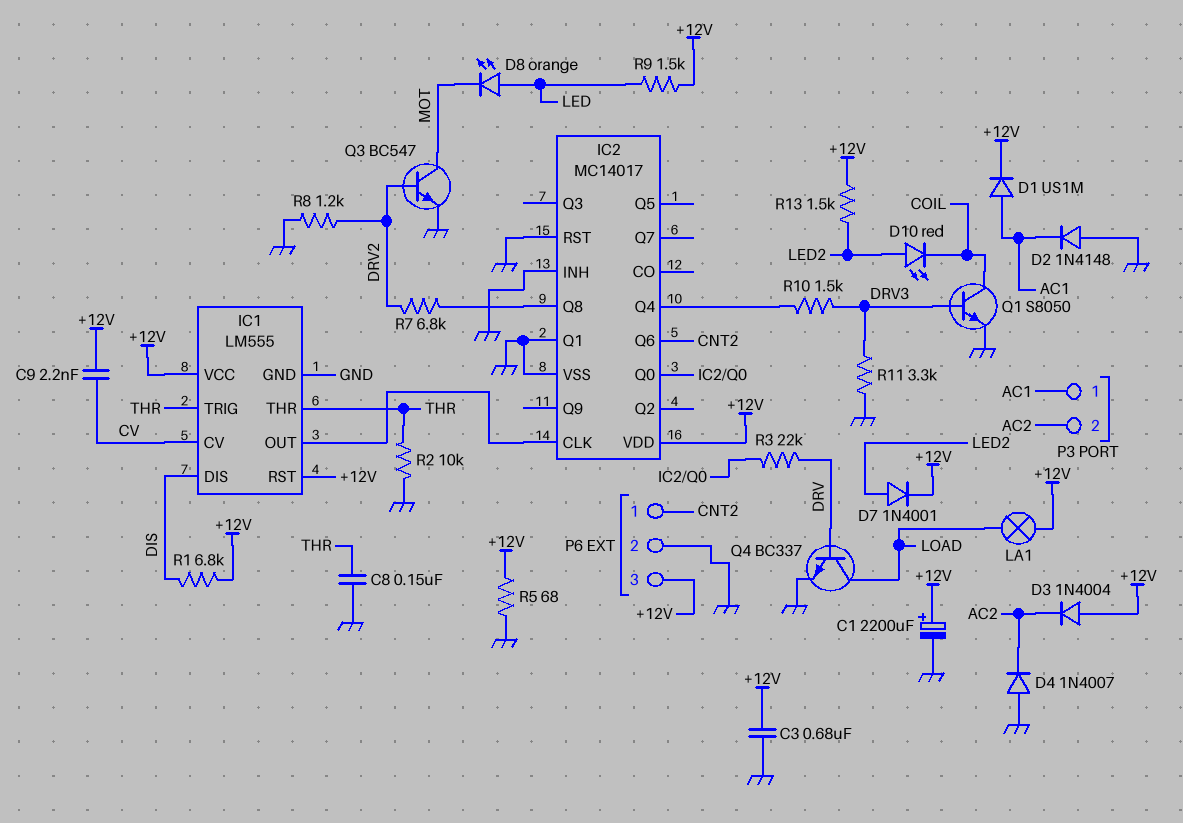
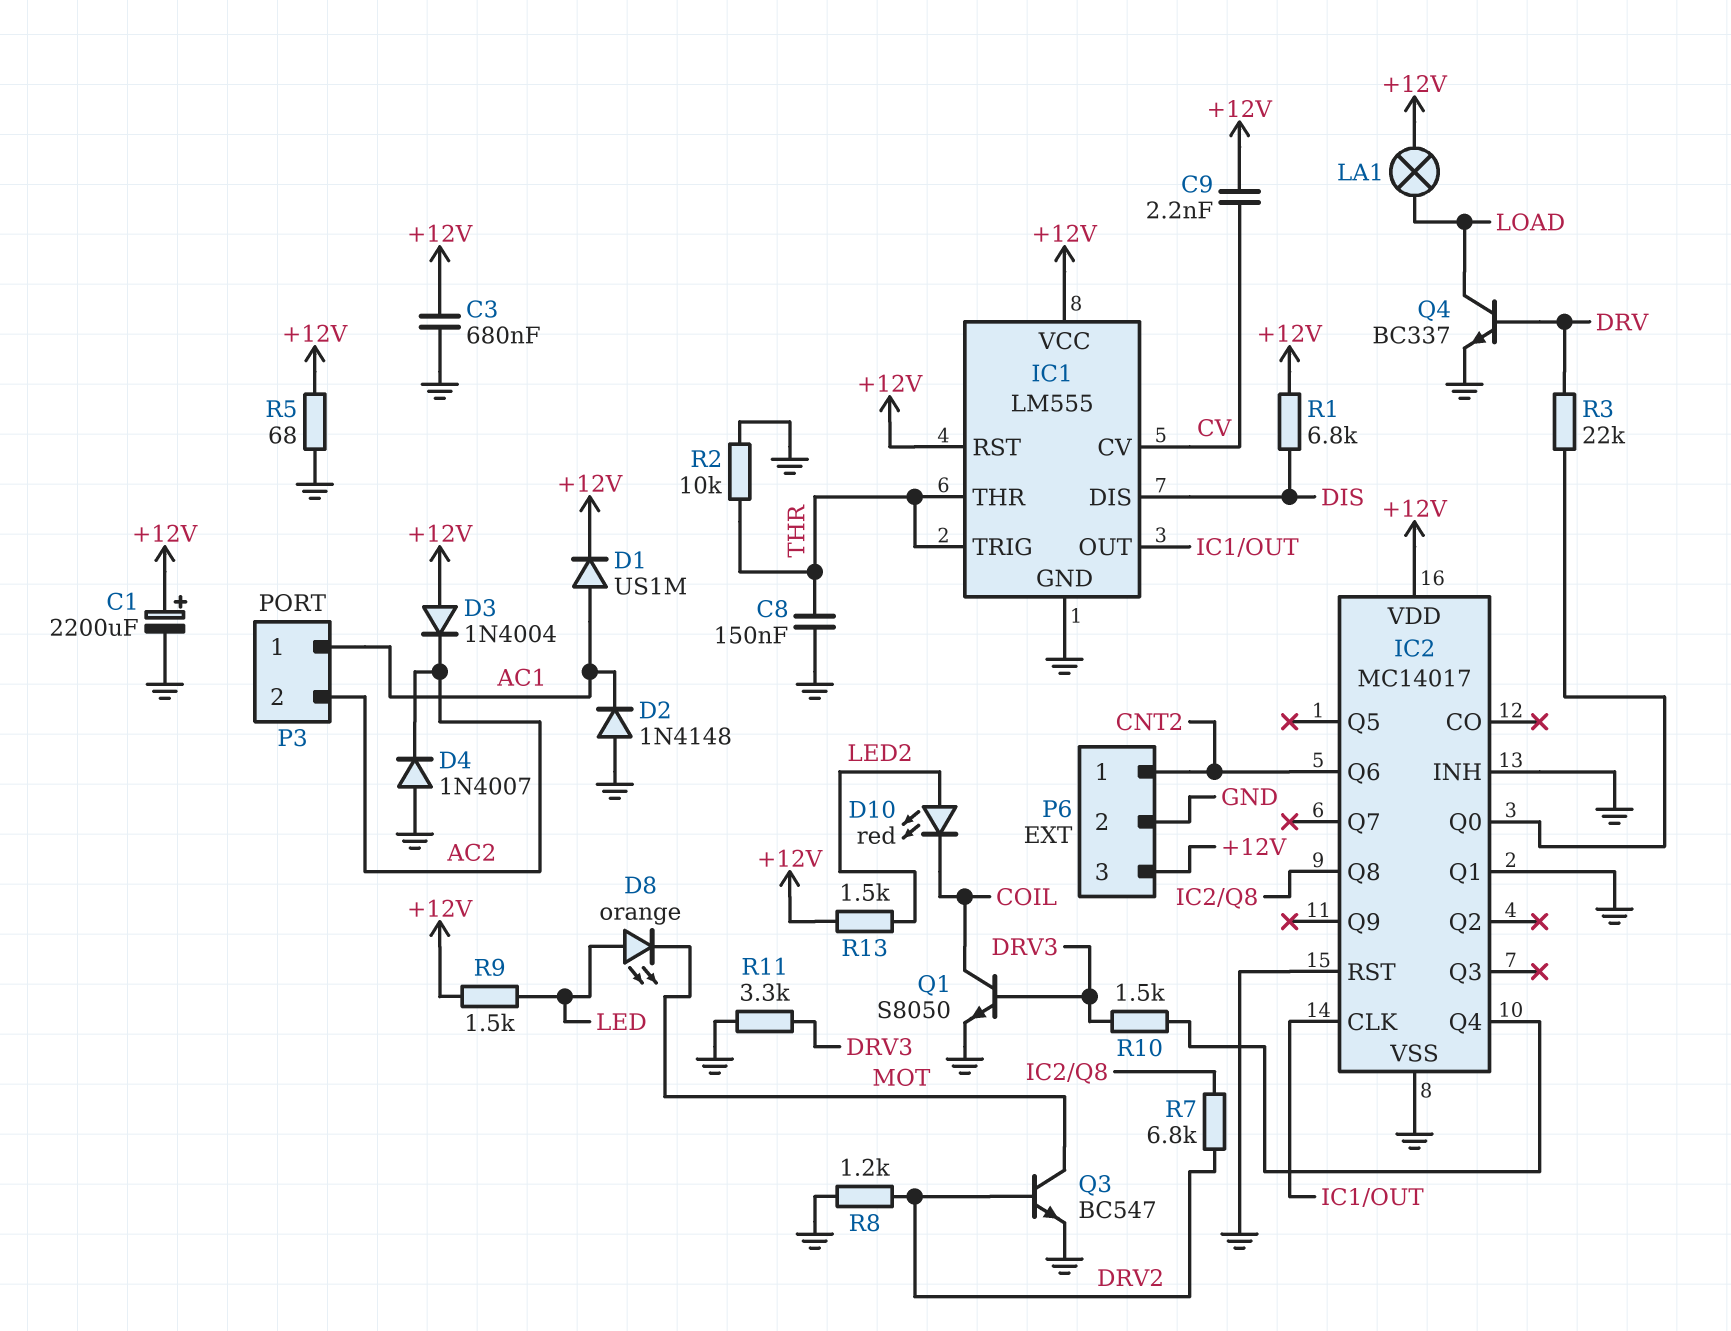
D7: diode 1N4001 (A LED2, K +12V) -> none

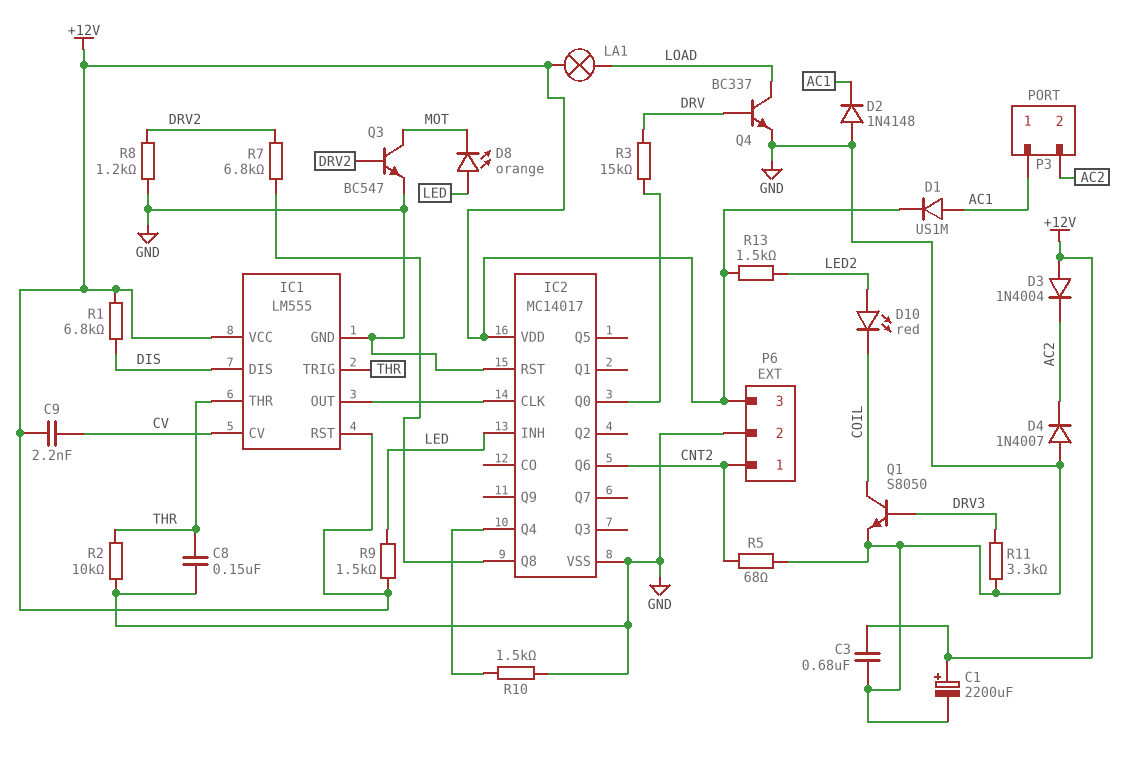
IC2 pin INH: GND -> LED
IC2 pin Q1: GND -> none
R3: 22k (DRV, IC2/Q0) -> 15k (DRV, IC2/Q0)
R5: 68 (+12V, GND) -> 68 (CNT2, GND)
R10: 1.5k (DRV3, IC2/Q4) -> 1.5k (GND, IC2/Q4)

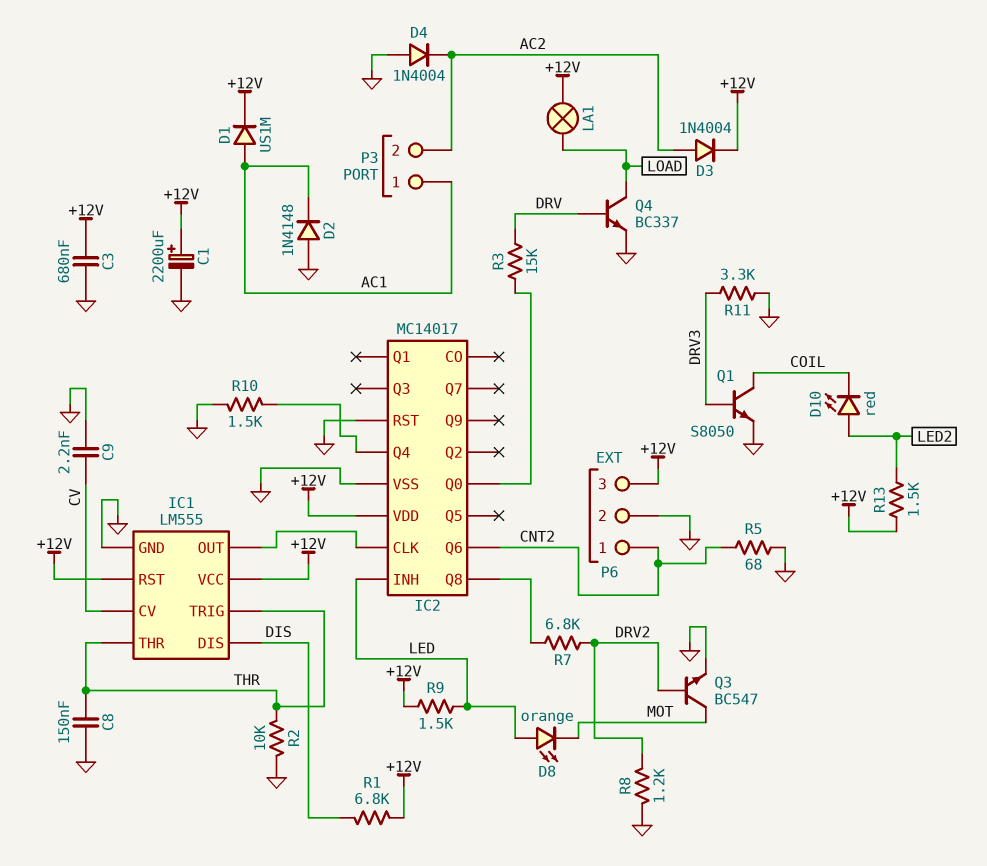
C9: 2.2nF (+12V, CV) -> 2.2nF (CV, GND)
D3: diode 1N4004 (A +12V, K AC2) -> diode 1N4004 (A AC2, K +12V)
D4: diode 1N4007 (A GND, K AC2) -> diode 1N4004 (A GND, K AC2)

